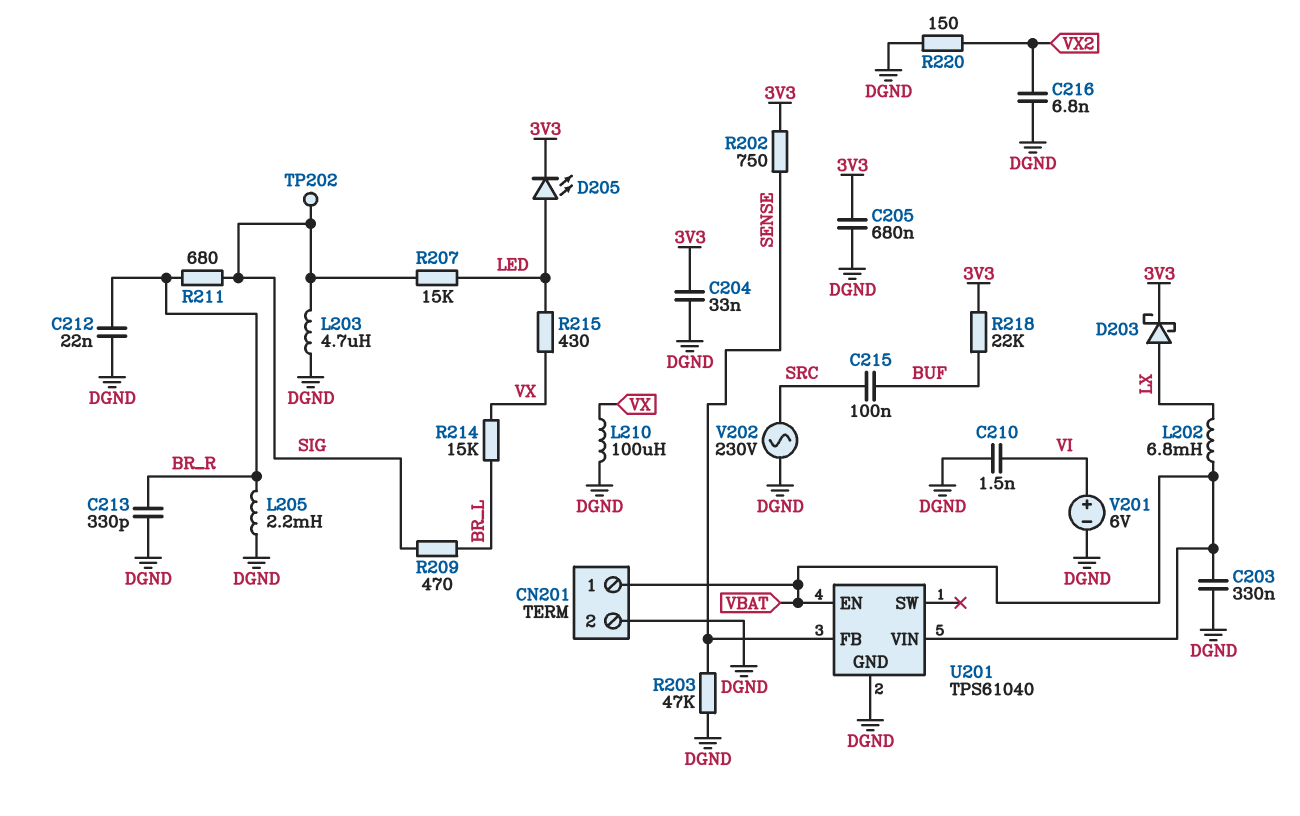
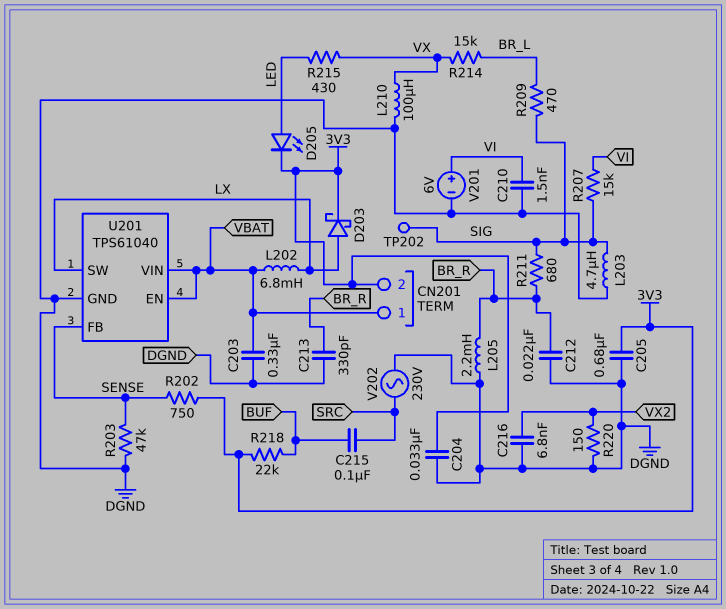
CN201 pin 2: DGND -> 3V3
R207: 15k (LED, SIG) -> 15k (SIG, VI)
U201 pin SW: none -> LX

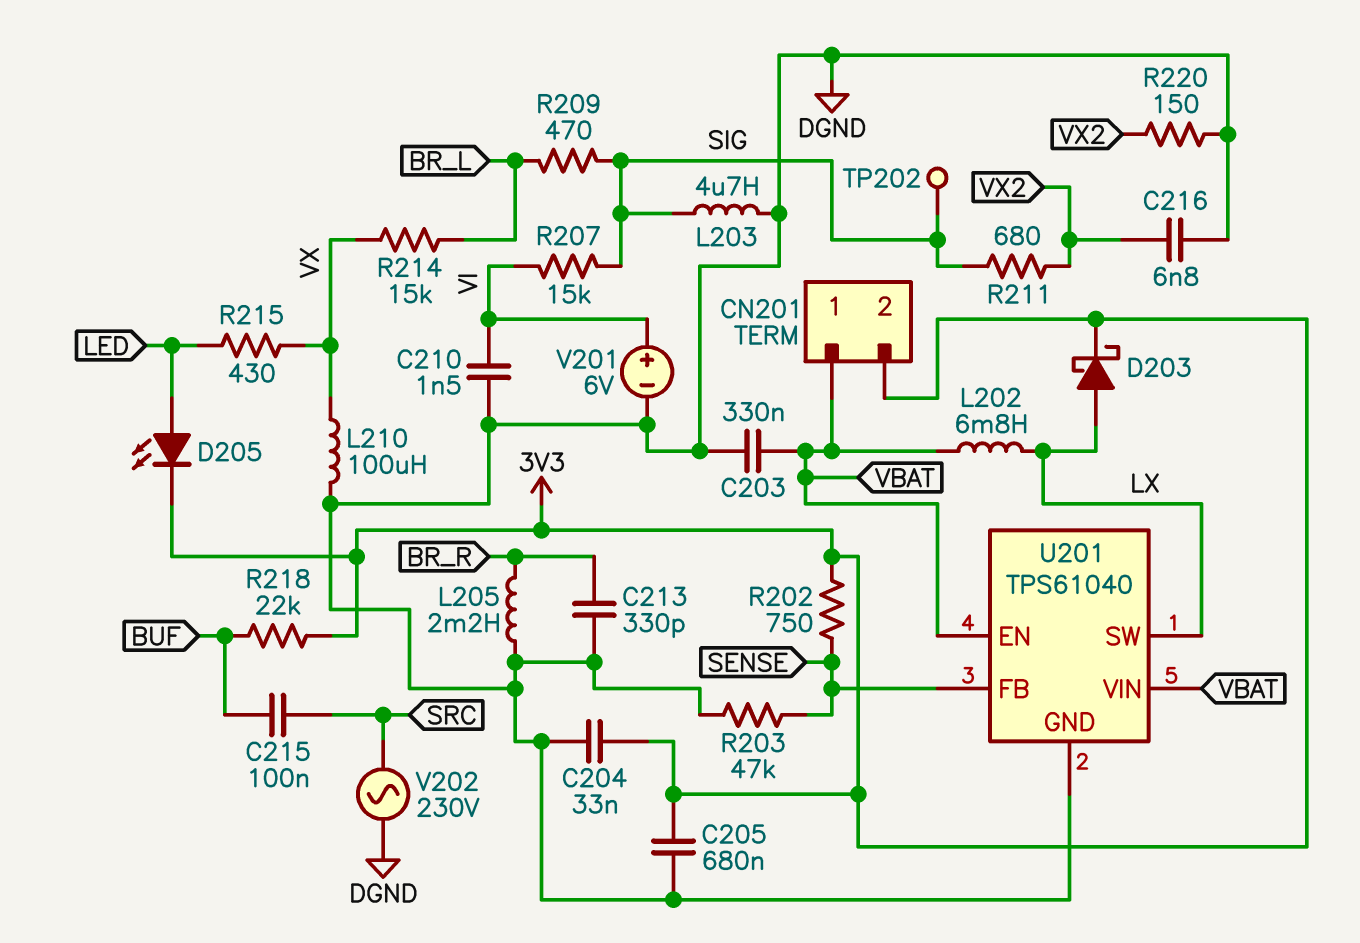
C212: 22nF (BR_R, DGND) -> none
R211: 680 (BR_R, SIG) -> 680 (SIG, VX2)

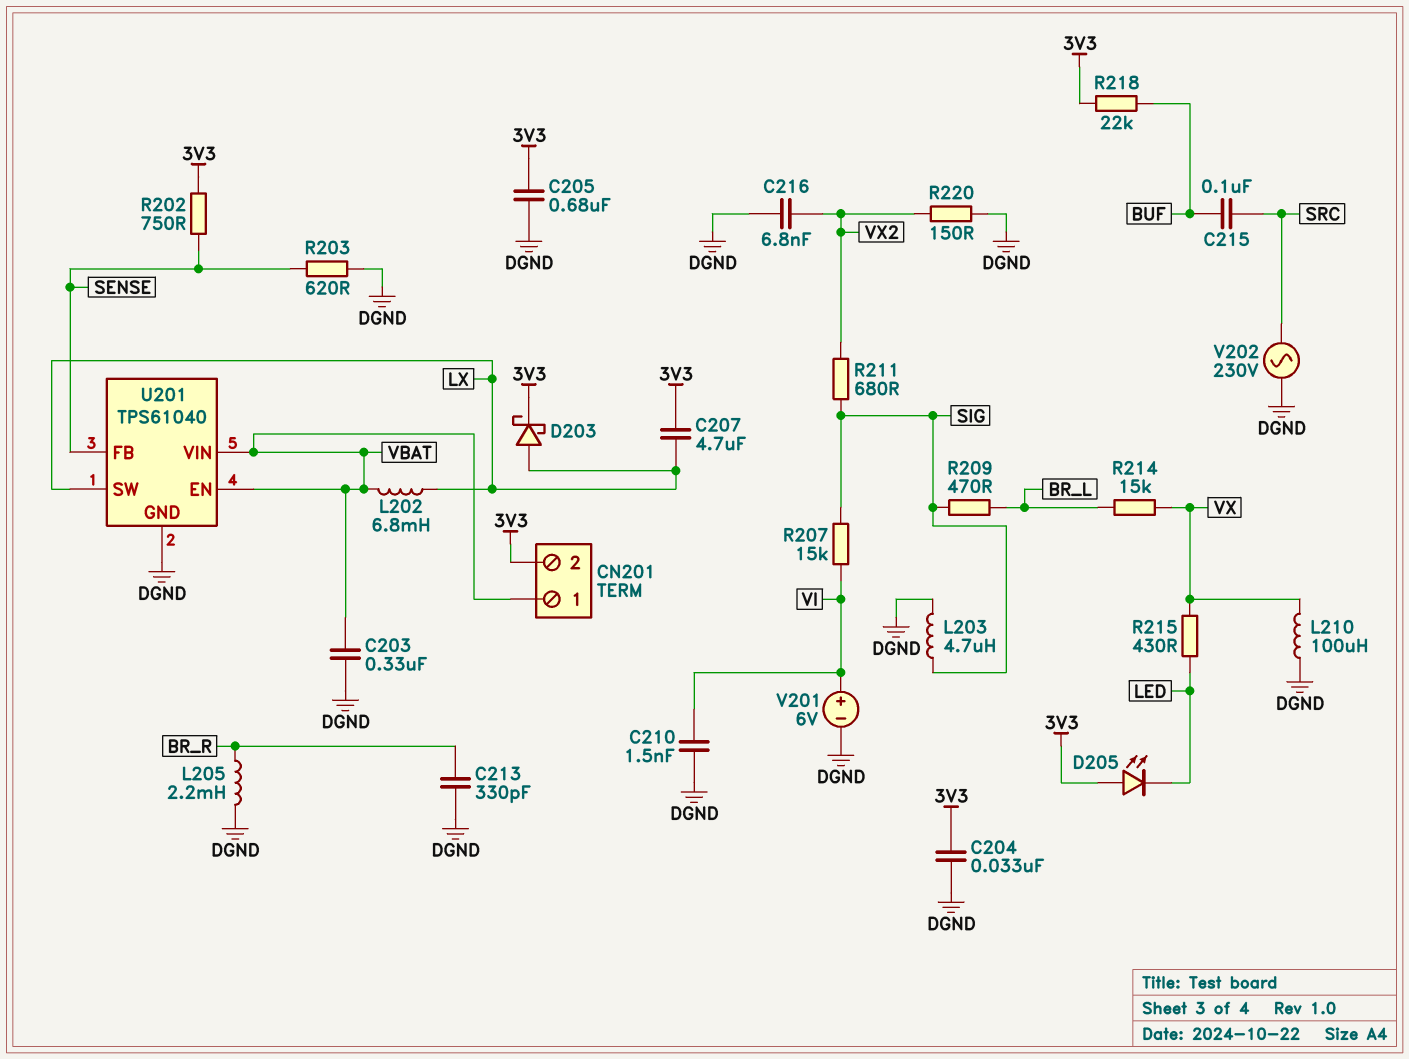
C207: none -> 4.7uF (3V3, LX)
D205: LED (A LED, K 3V3) -> LED (A 3V3, K LED)
R203: 47k (DGND, SENSE) -> 620 (DGND, SENSE)
TP202: test point (SIG) -> none

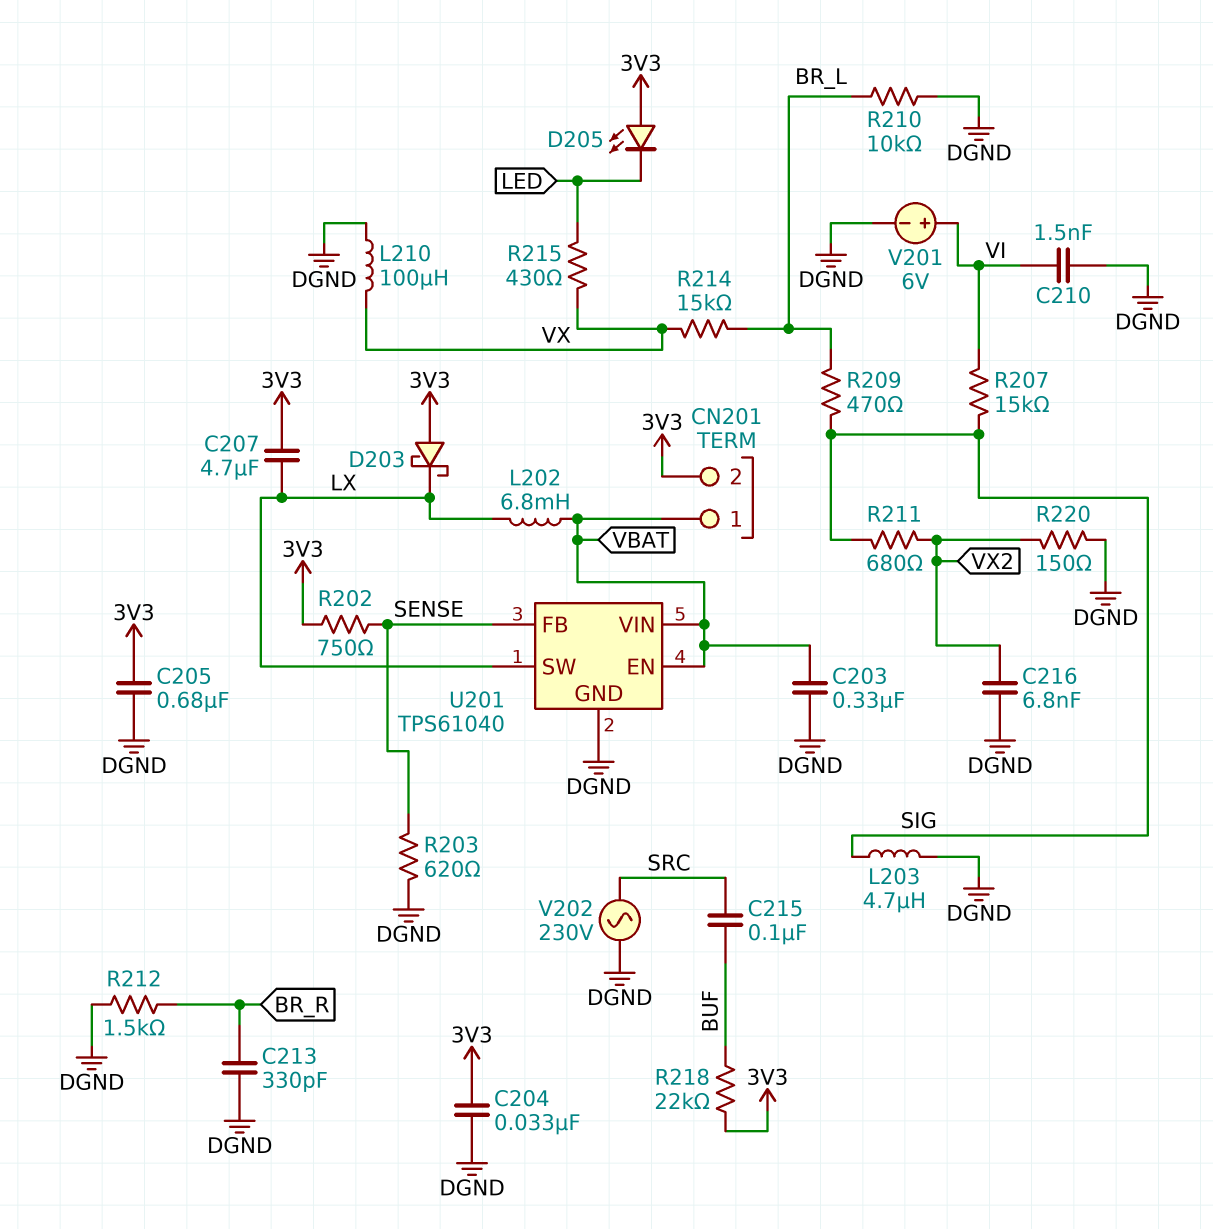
D203: schottky (A LX, K 3V3) -> schottky (A 3V3, K LX)
L205: 2.2mH (BR_R, DGND) -> none
R210: none -> 10k (BR_L, DGND)
R212: none -> 1.5k (BR_R, DGND)

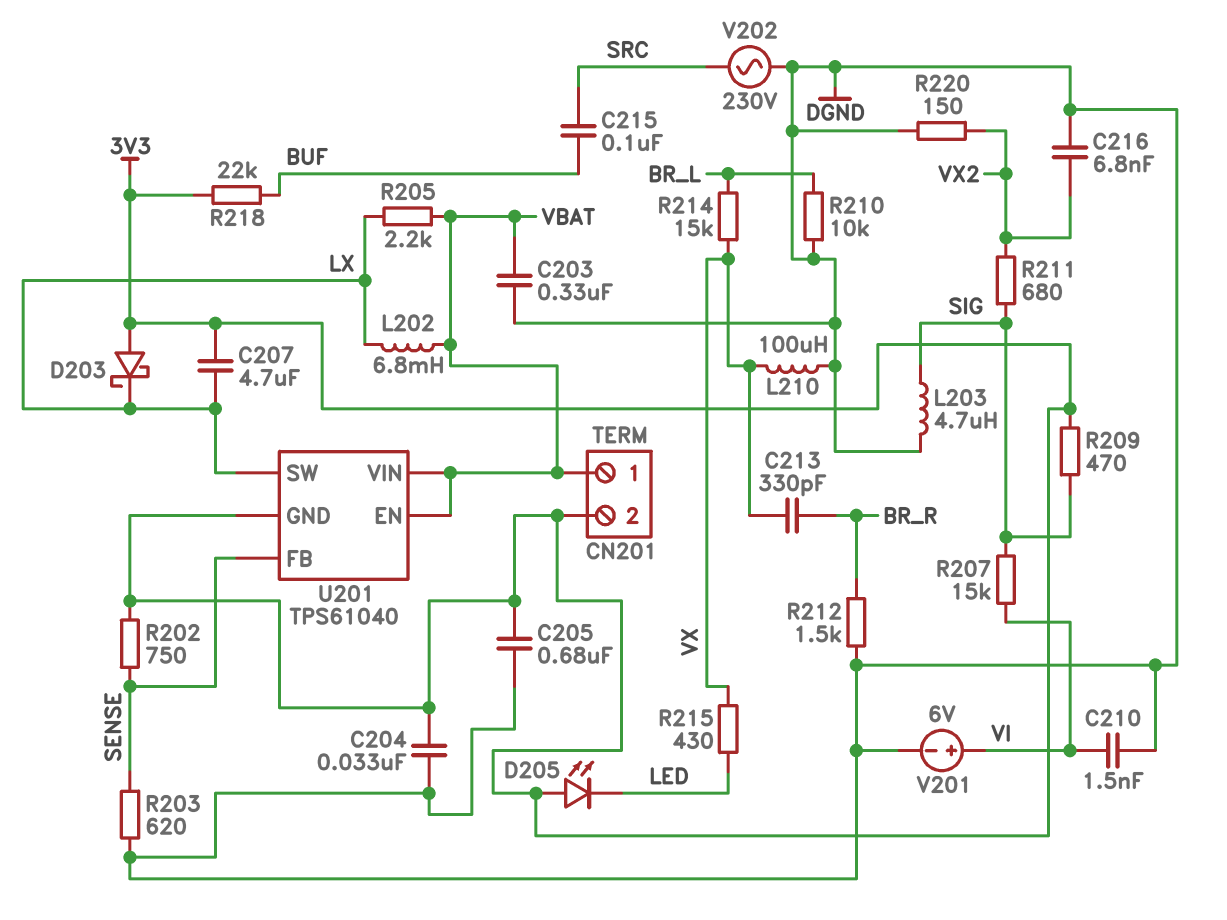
C213: 330pF (BR_R, DGND) -> 330pF (BR_R, VX)
R205: none -> 2.2k (LX, VBAT)
R209: 470 (BR_L, SIG) -> 470 (3V3, SIG)
U201 pin GND: DGND -> 3V3

